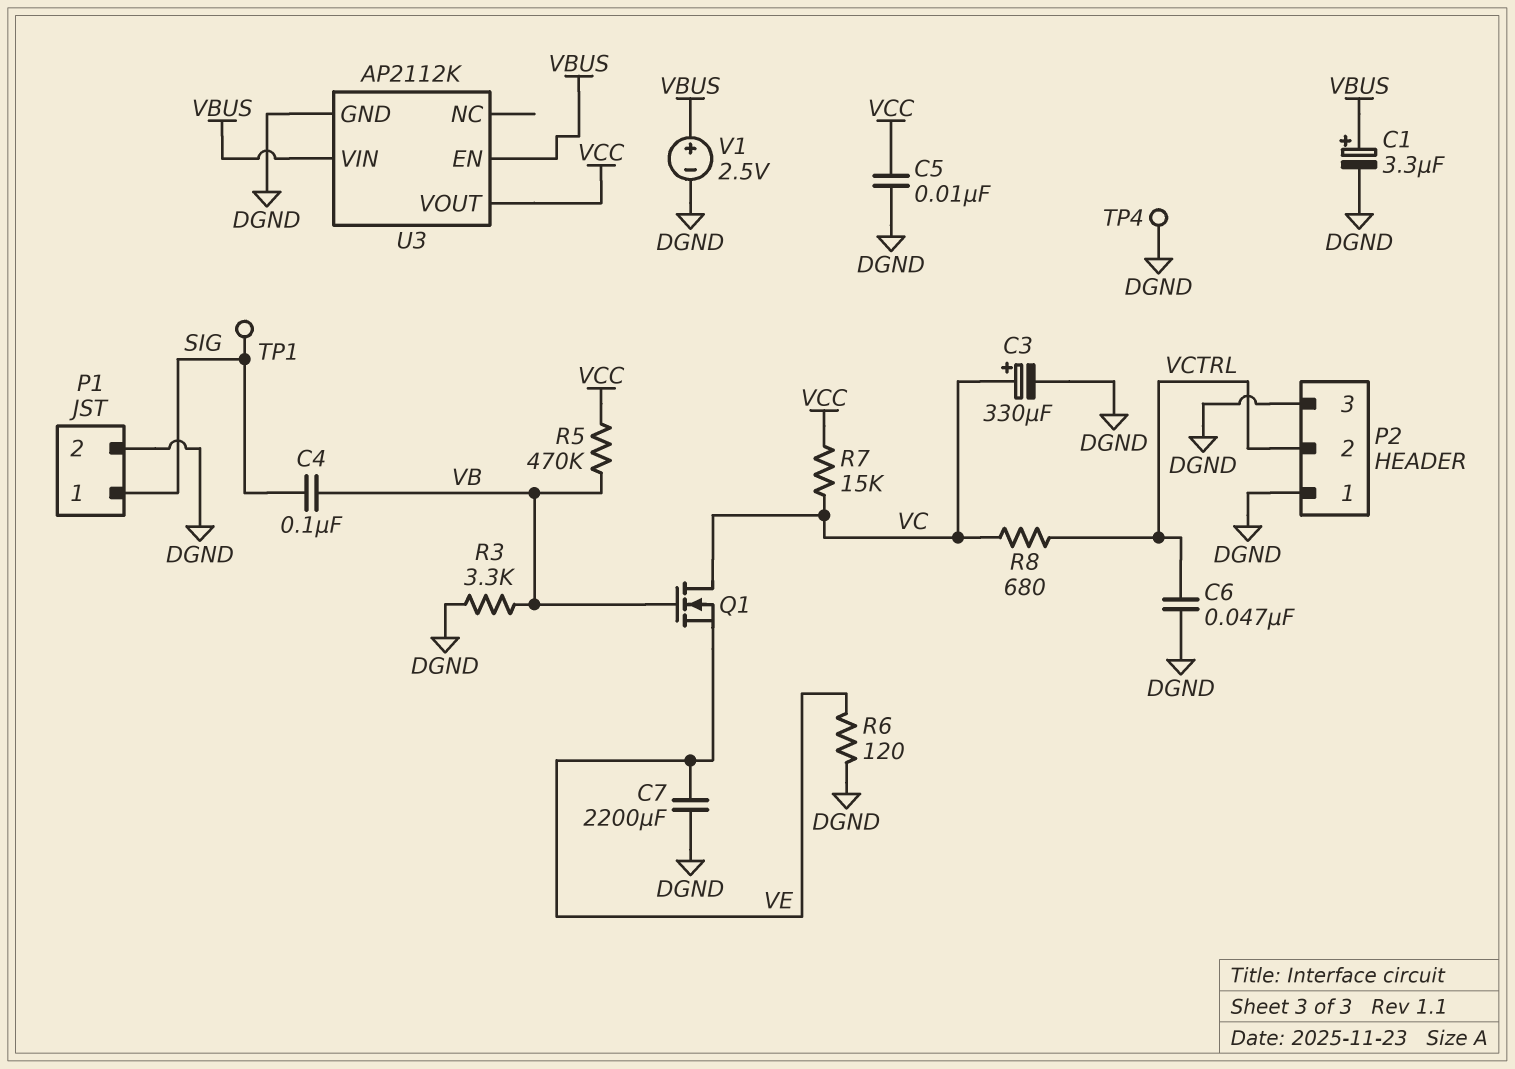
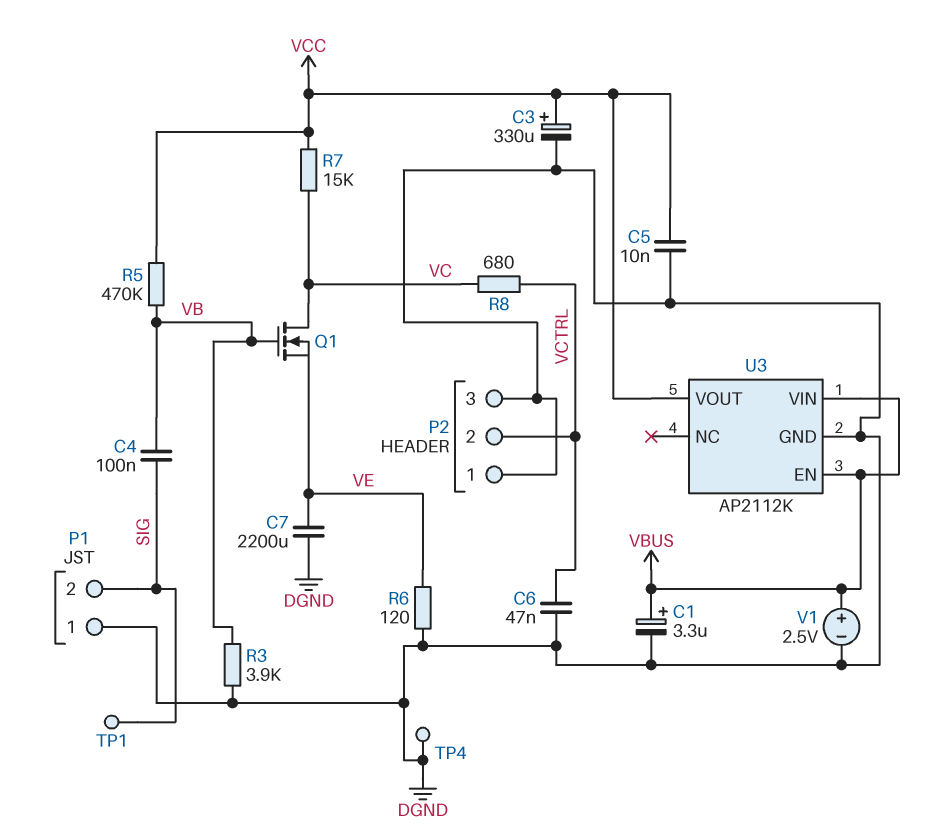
C3: 330uF (plus VC, minus DGND) -> 330uF (plus VCC, minus DGND)
P1 pin 1: SIG -> DGND
P1 pin 2: DGND -> SIG
R3: 3.3k (DGND, VB) -> 3.9k (DGND, VB)

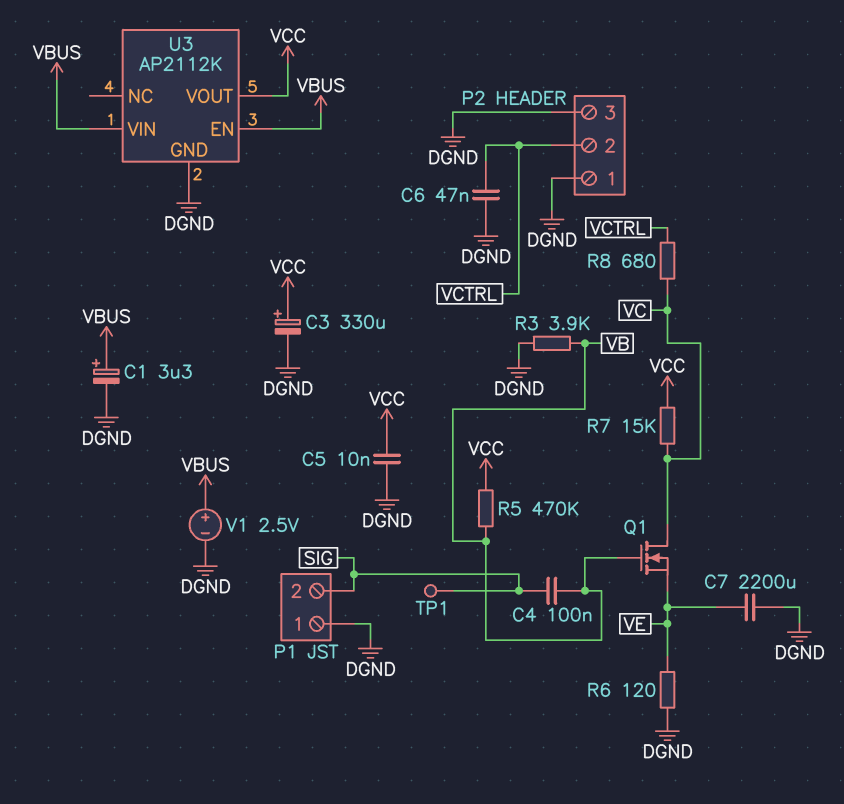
TP4: test point (DGND) -> none

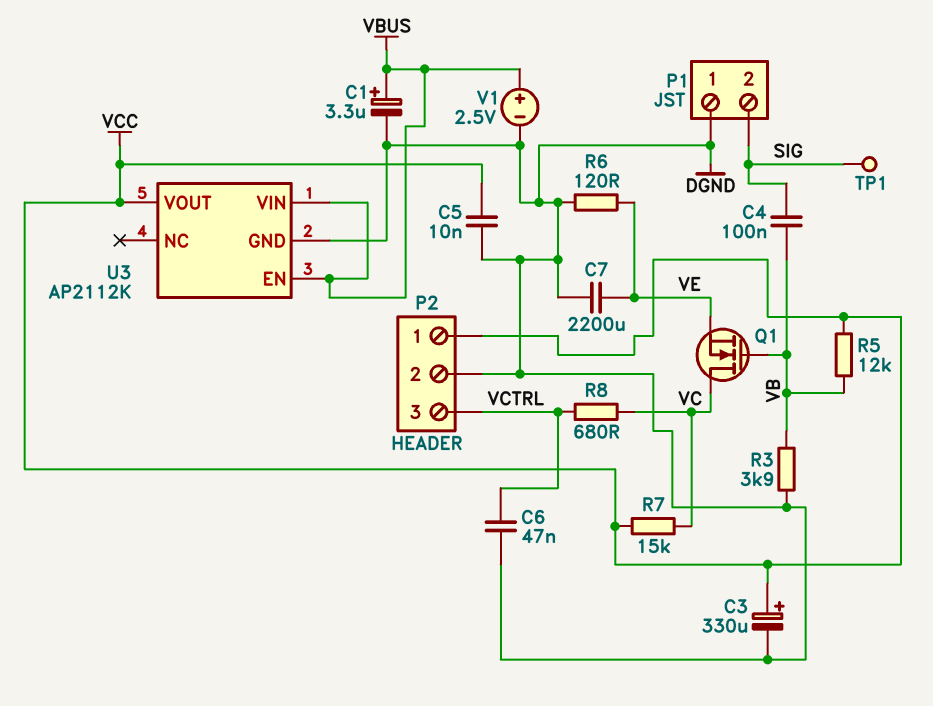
P2 pin 1: DGND -> VCC
P2 pin 2: VCTRL -> DGND
P2 pin 3: DGND -> VCTRL
R5: 470k (VB, VCC) -> 12k (VB, VCC)

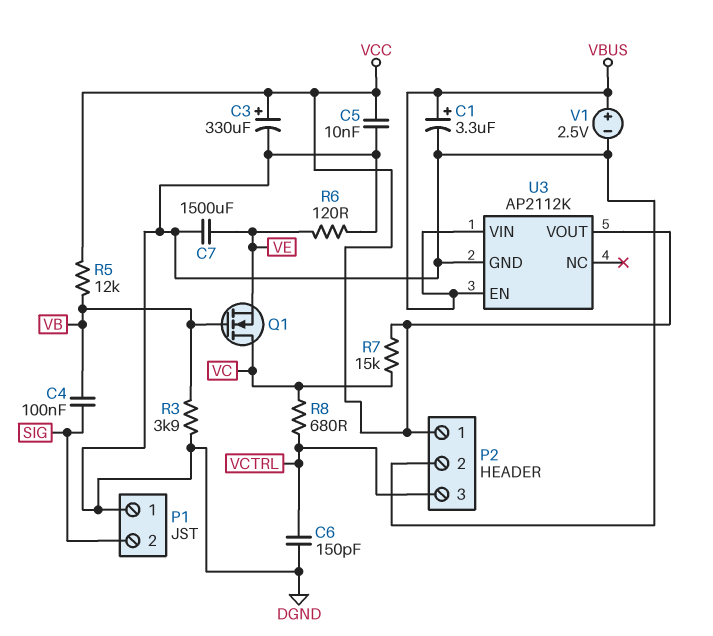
C6: 47nF (DGND, VCTRL) -> 150pF (DGND, VCTRL)
C7: 2200uF (DGND, VE) -> 1500uF (DGND, VE)
TP1: test point (SIG) -> none

